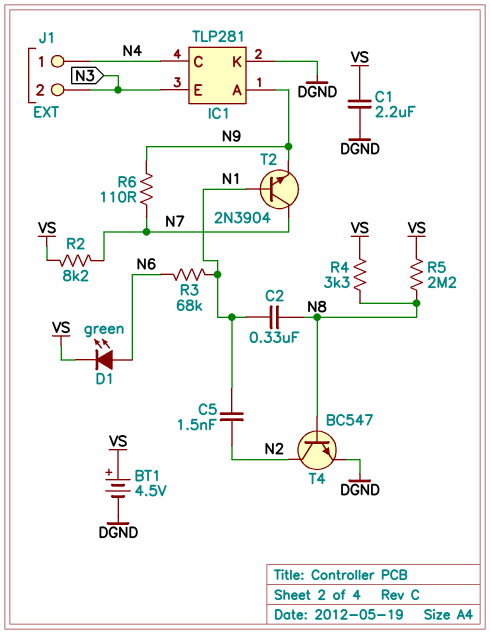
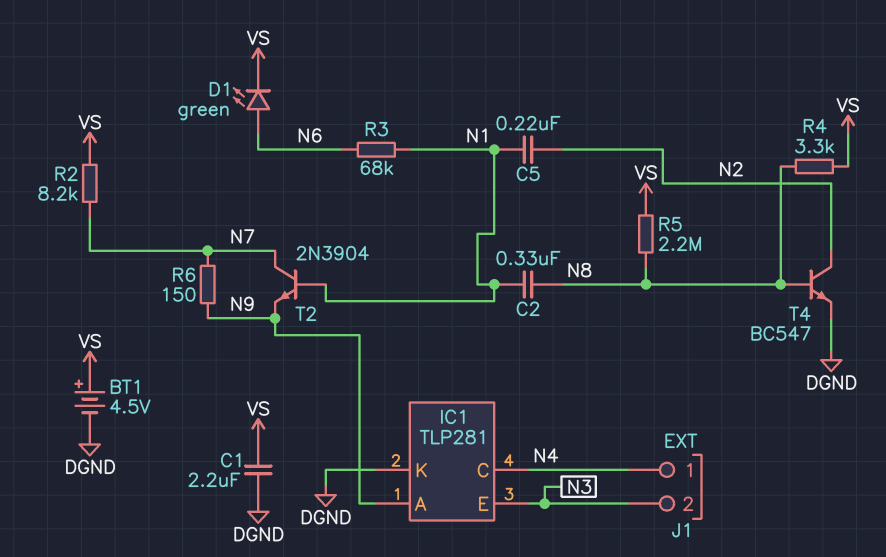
C5: 1.5nF (N1, N2) -> 220nF (N1, N2)
R6: 110 (N7, N9) -> 150 (N7, N9)

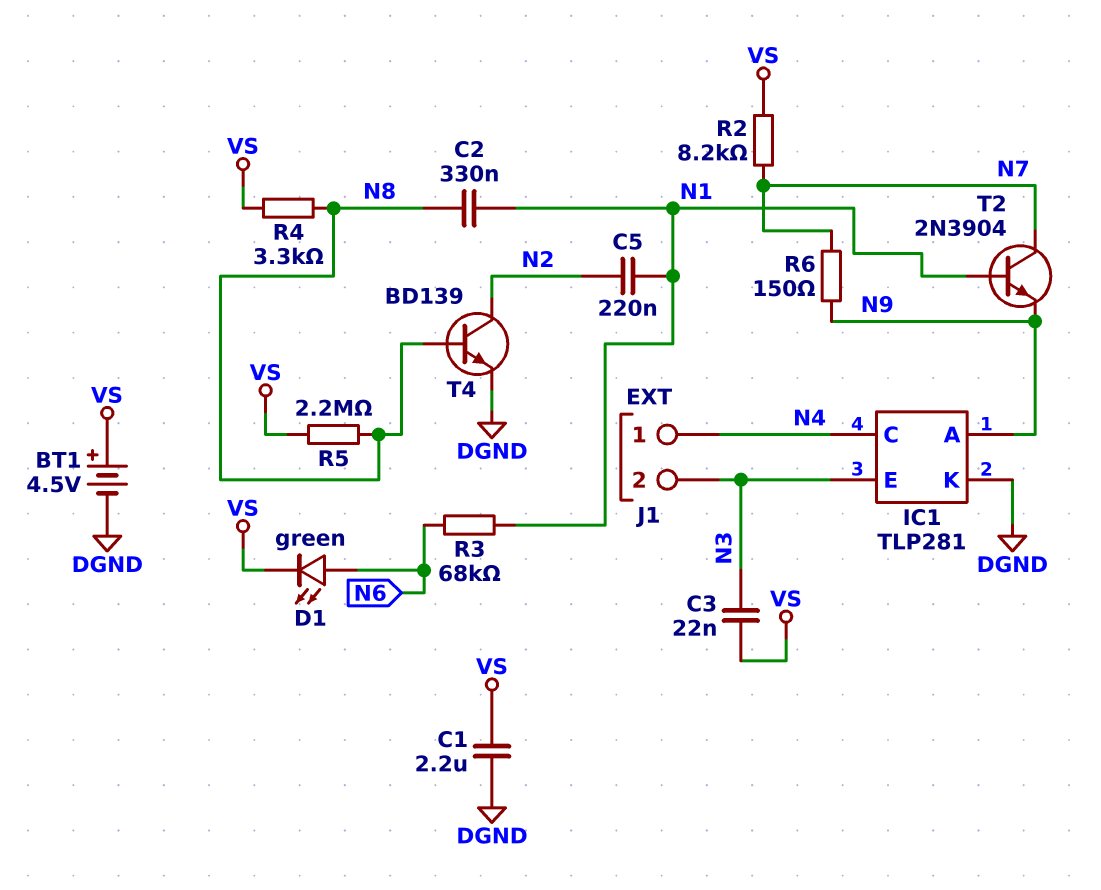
C3: none -> 22nF (N3, VS)
T4: NPN BC547 (B N8, C N2, E DGND) -> NPN BD139 (B N8, C N2, E DGND)

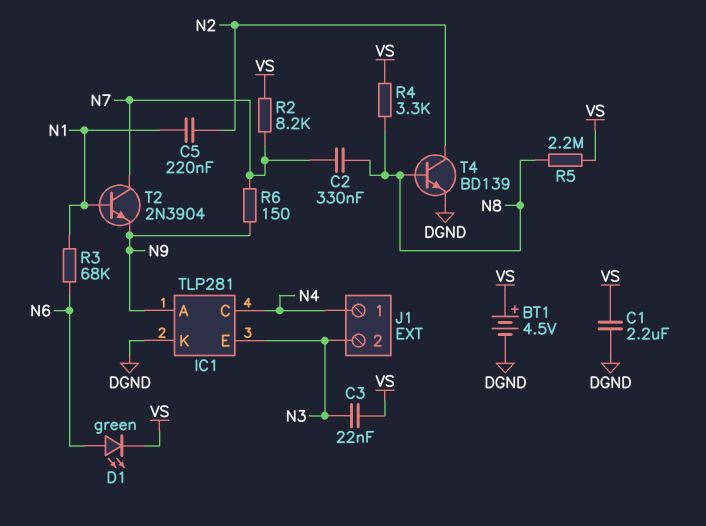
C2: 330nF (N1, N8) -> 330nF (N7, N8)

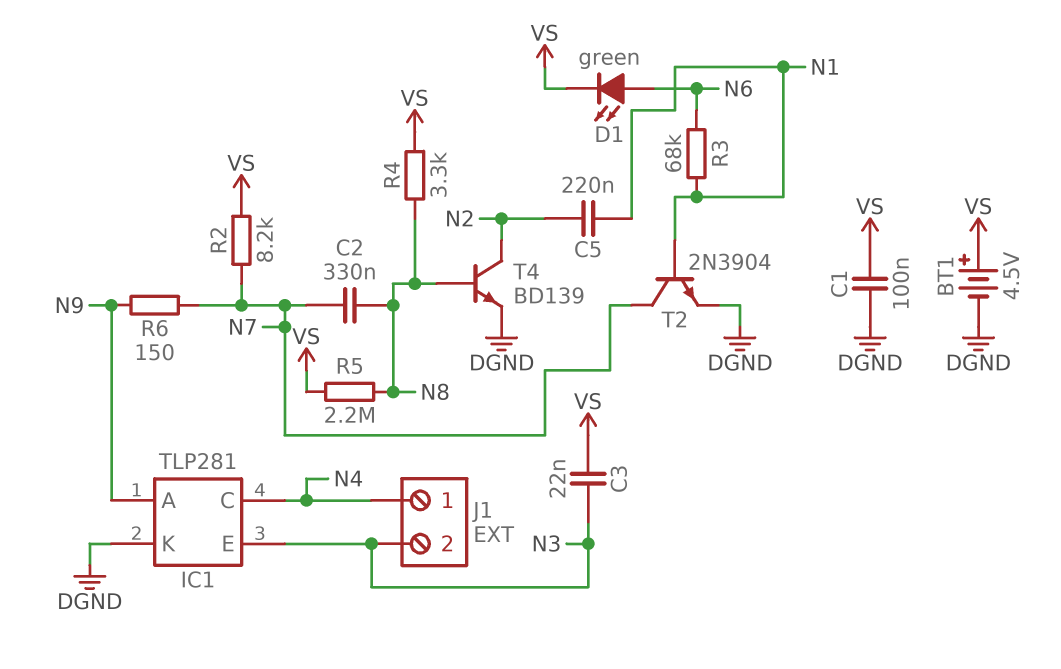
C1: 2.2uF (DGND, VS) -> 100nF (DGND, VS)
T2: NPN 2N3904 (B N1, C N7, E N9) -> NPN 2N3904 (B N1, C N7, E DGND)

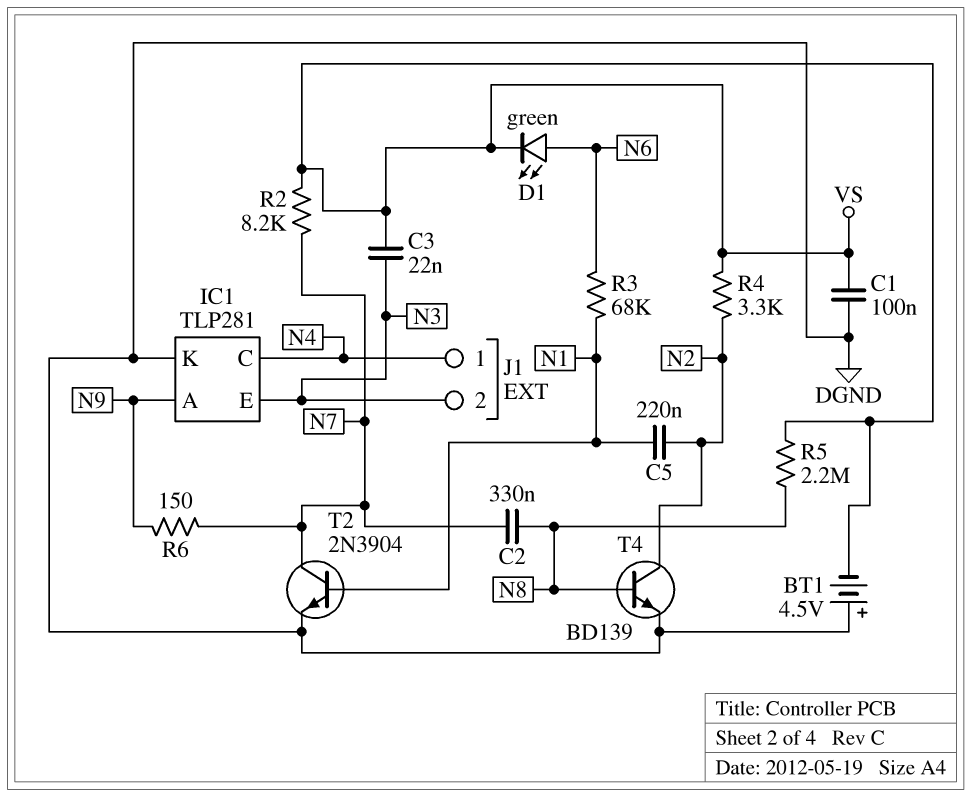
BT1: 4.5V (plus VS, minus DGND) -> 4.5V (plus DGND, minus VS)
R4: 3.3k (N8, VS) -> 3.3k (N2, VS)

